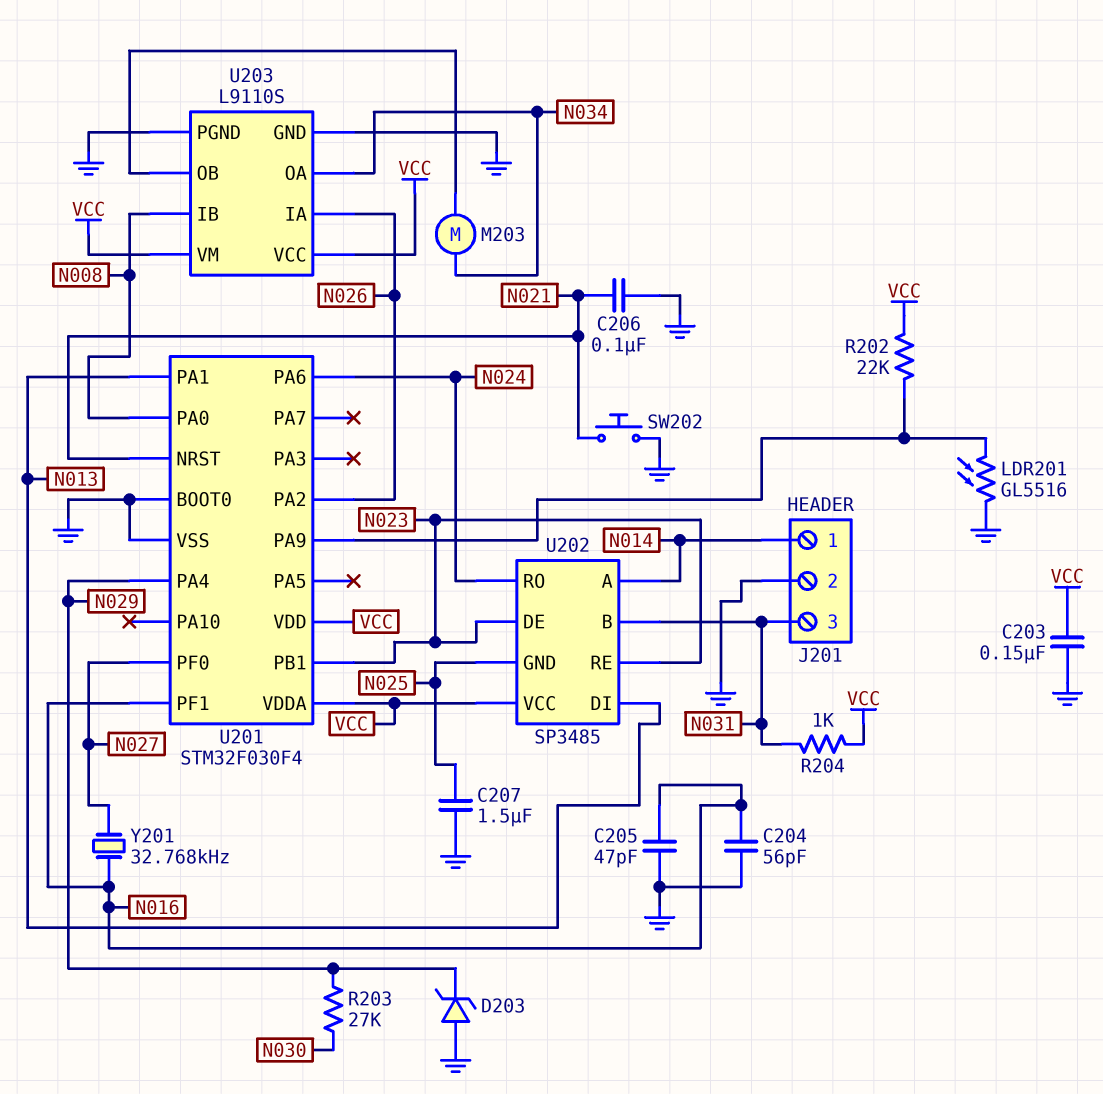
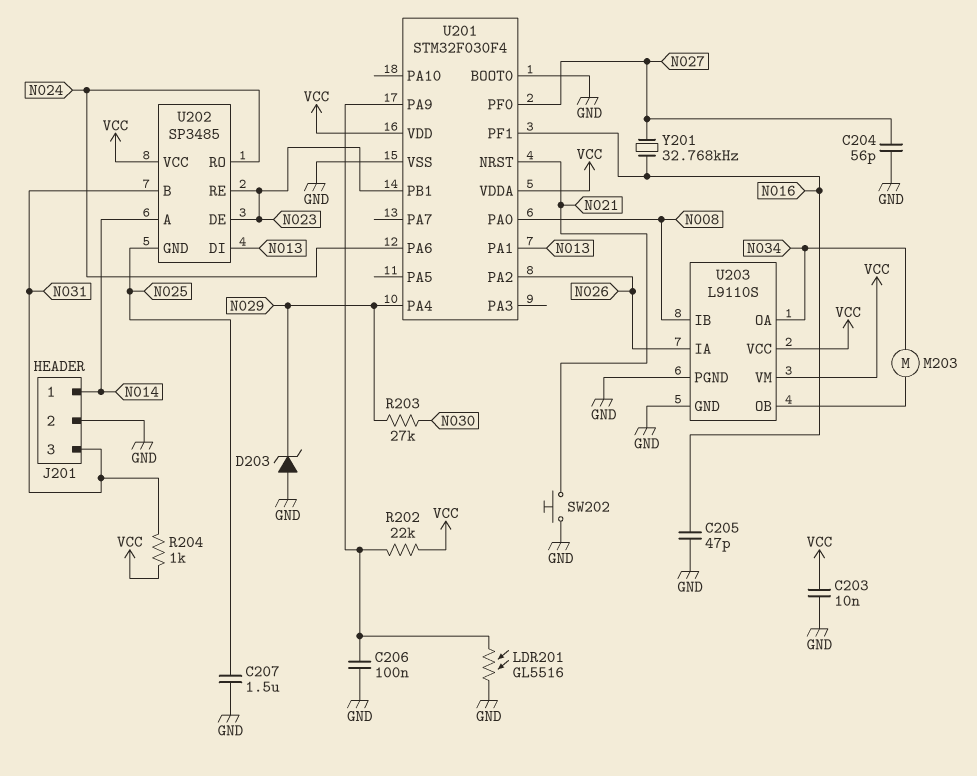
C203: 150nF (GND, VCC) -> 10nF (GND, VCC)
C204: 56pF (GND, N016) -> 56pF (GND, N027)
C206: 100nF (GND, N021) -> 100nF (GND, U201/PA9)

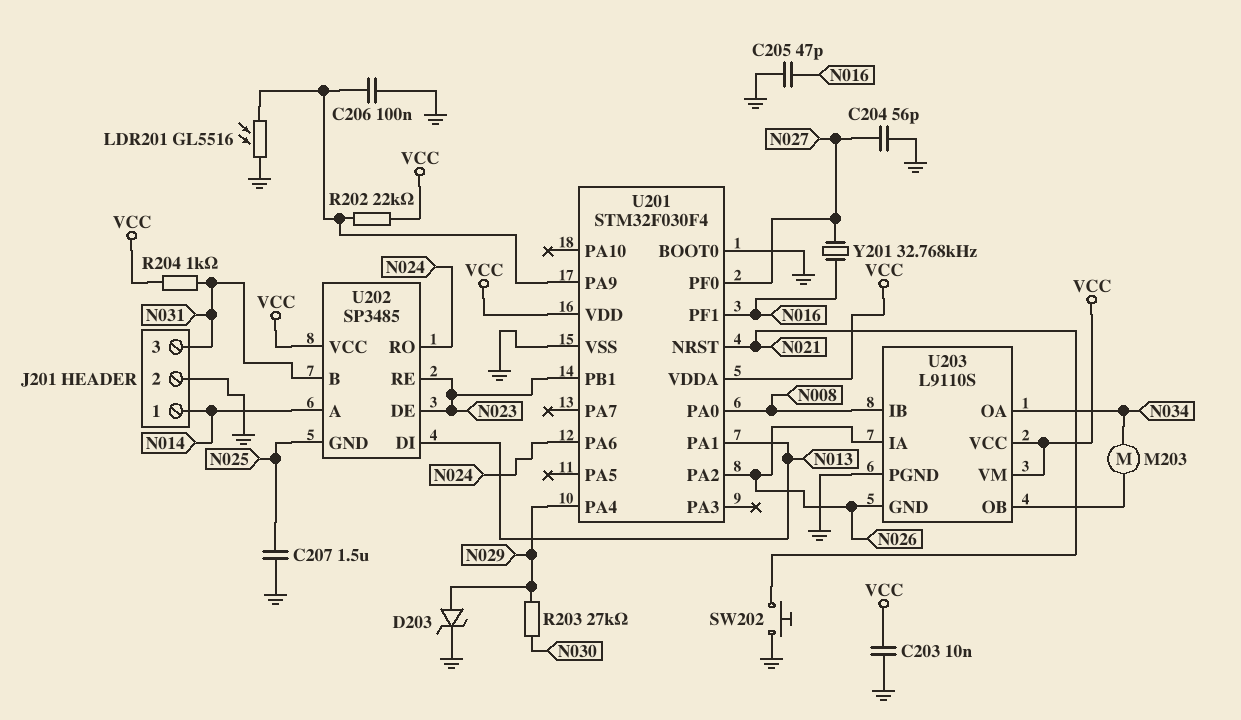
D203: zener (A GND, K N029) -> zener (A N029, K GND)
U203 pin GND: GND -> N026

